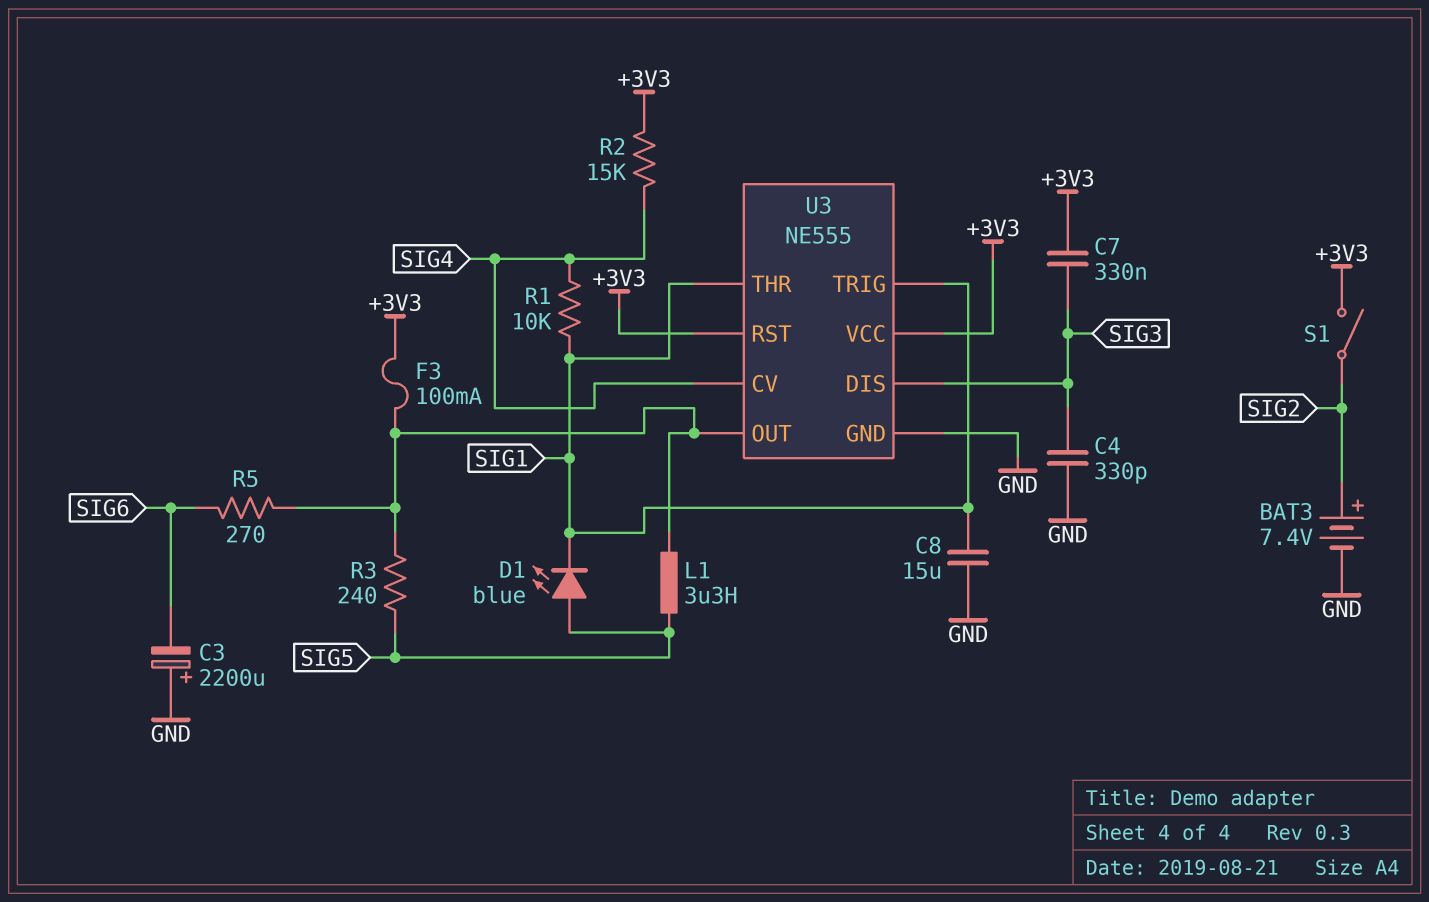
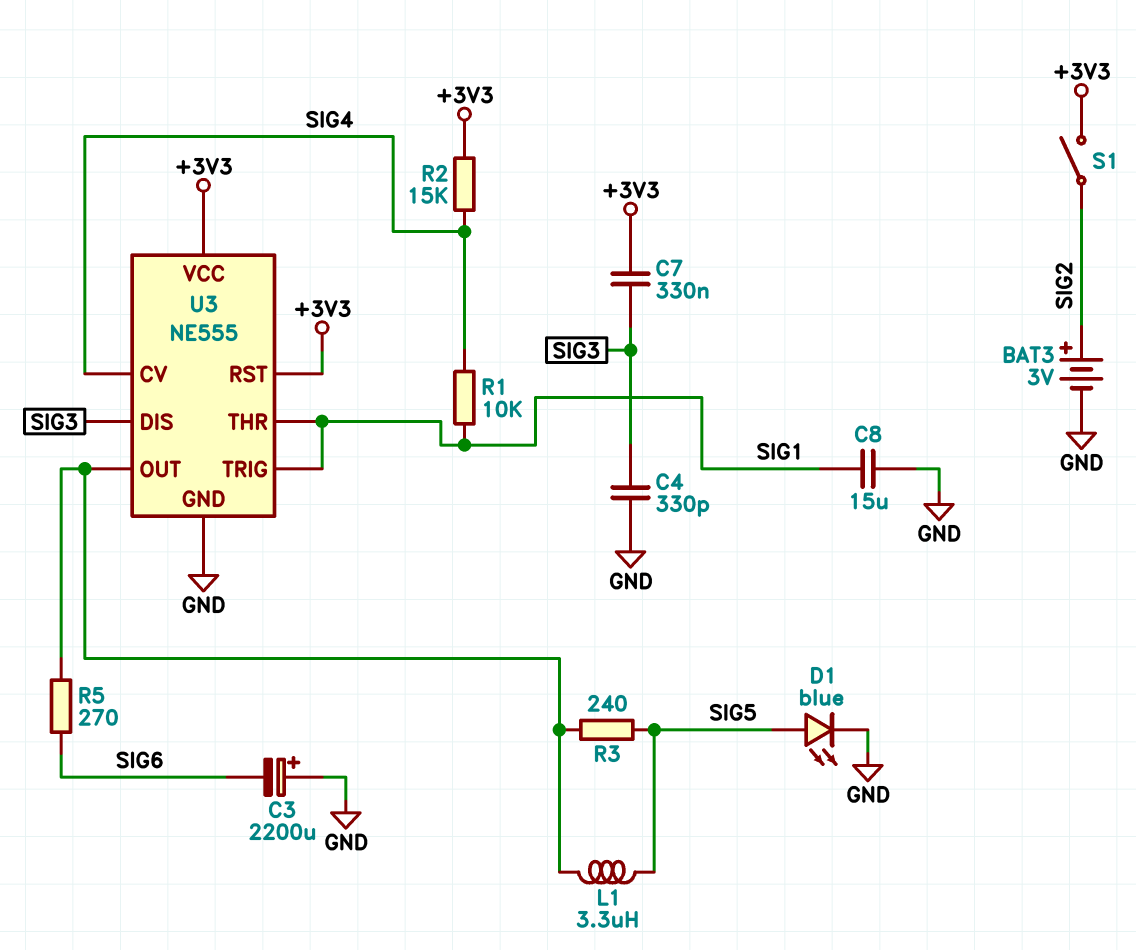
BAT3: 7.4V (plus SIG2, minus GND) -> 3V (plus SIG2, minus GND)
D1: LED blue (A SIG5, K SIG1) -> LED blue (A SIG5, K GND)
F3: 100mA (+3V3, U3/OUT) -> none

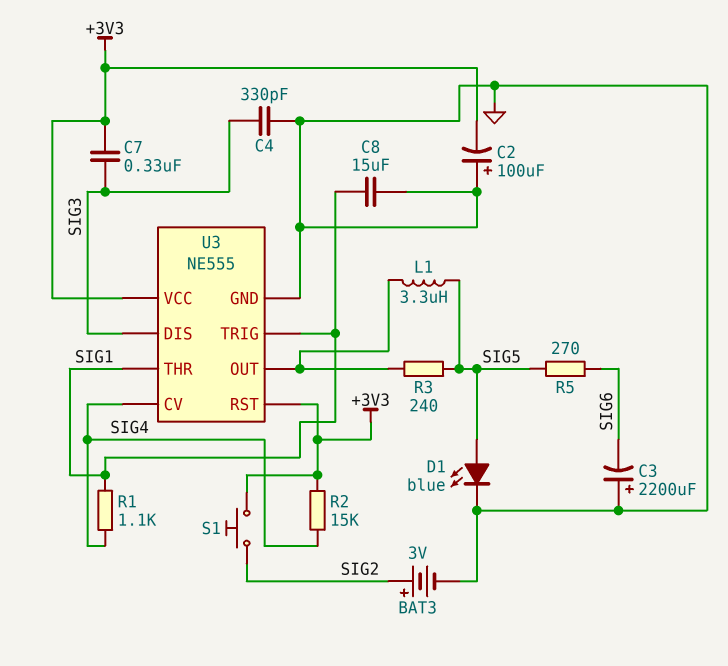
C2: none -> 100uF (plus GND, minus +3V3)
R1: 10k (SIG1, SIG4) -> 1.1k (SIG1, SIG4)
R5: 270 (SIG6, U3/OUT) -> 270 (SIG5, SIG6)
S1: switch (+3V3, SIG2) -> button (+3V3, SIG2)

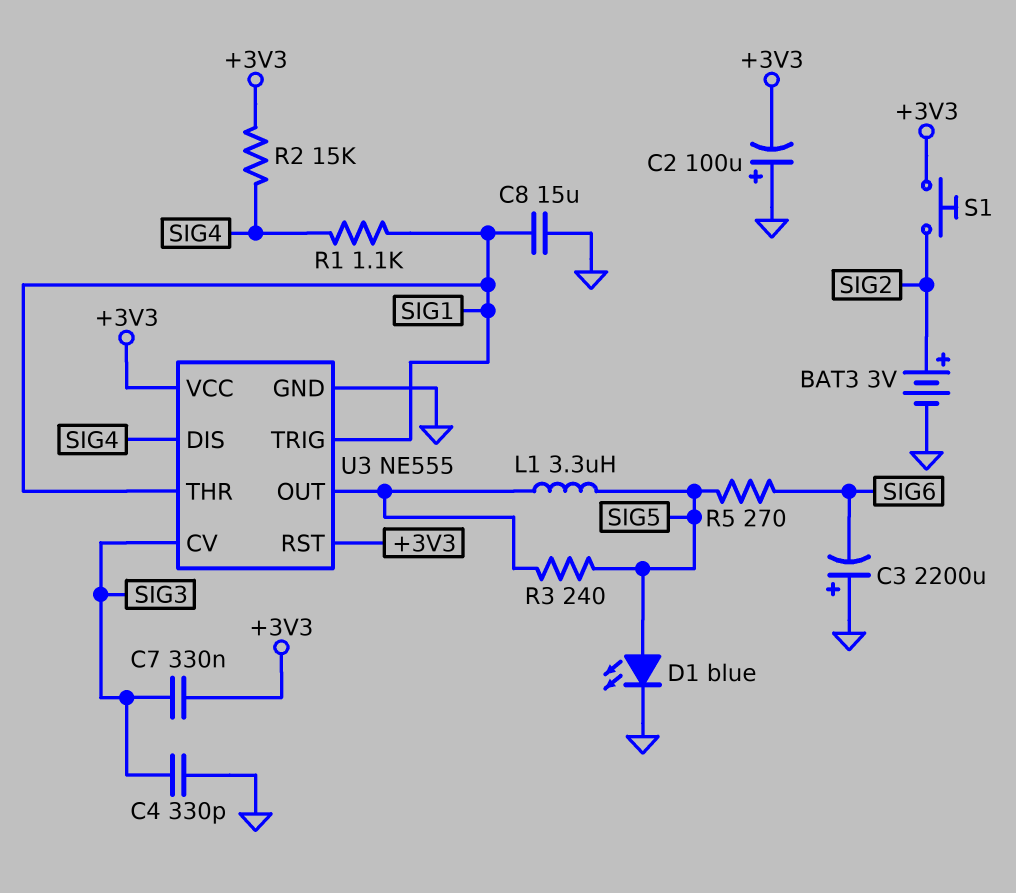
U3 pin CV: SIG4 -> SIG3
U3 pin DIS: SIG3 -> SIG4

